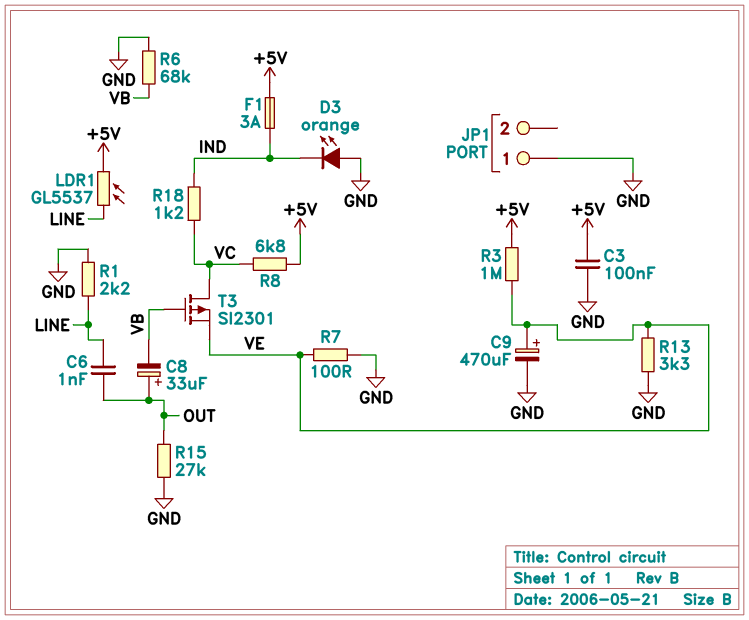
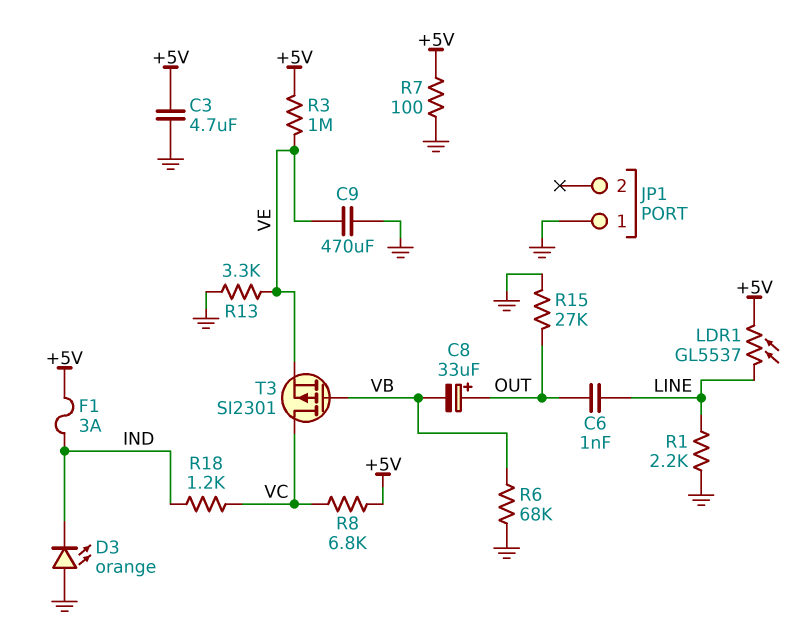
C3: 100nF (+5V, GND) -> 4.7uF (+5V, GND)
C9: 470uF (plus VE, minus GND) -> 470uF (GND, VE)
R7: 100 (GND, VE) -> 100 (+5V, GND)

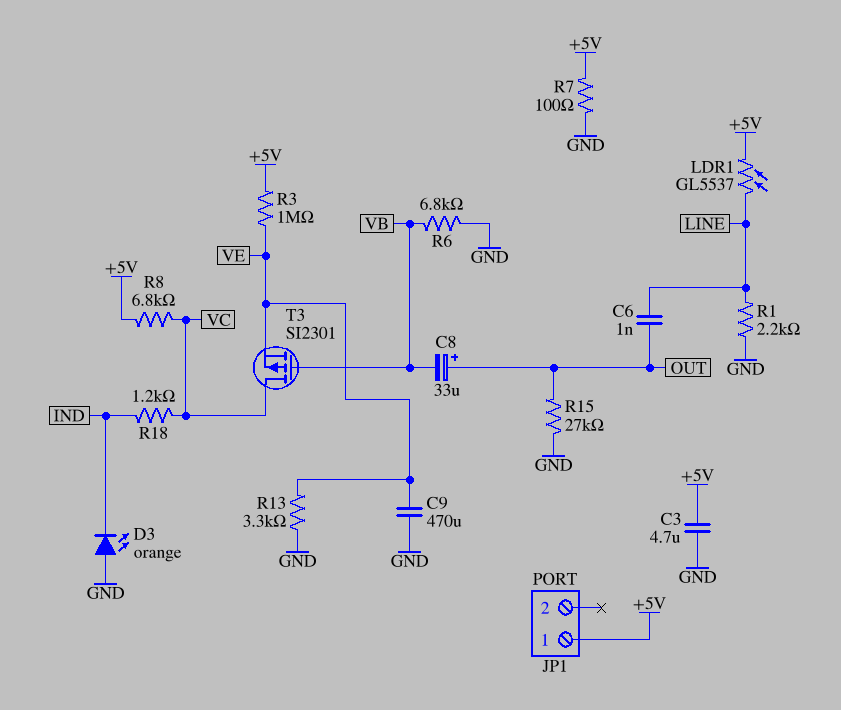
F1: 3A (+5V, IND) -> none
JP1 pin 1: GND -> +5V
R6: 68k (GND, VB) -> 6.8k (GND, VB)

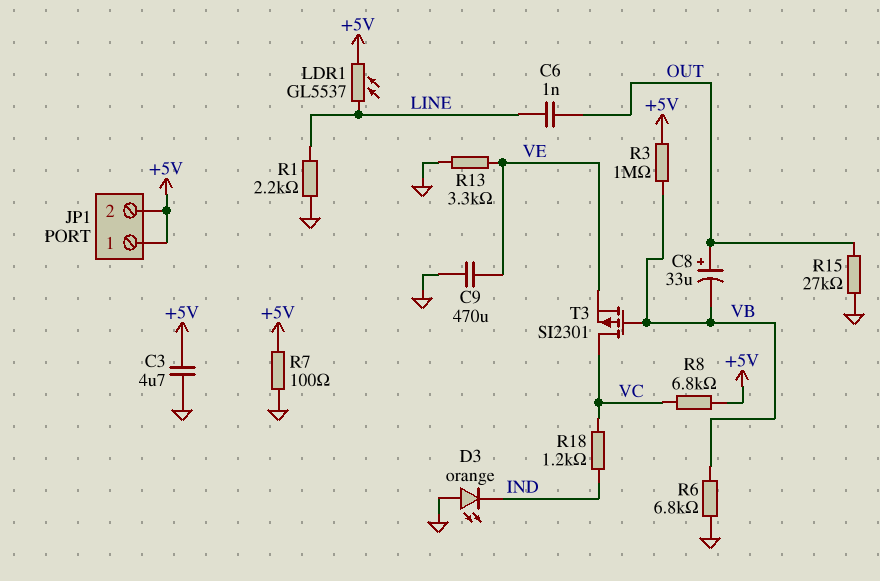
JP1 pin 2: none -> +5V
R3: 1M (+5V, VE) -> 1M (+5V, VB)

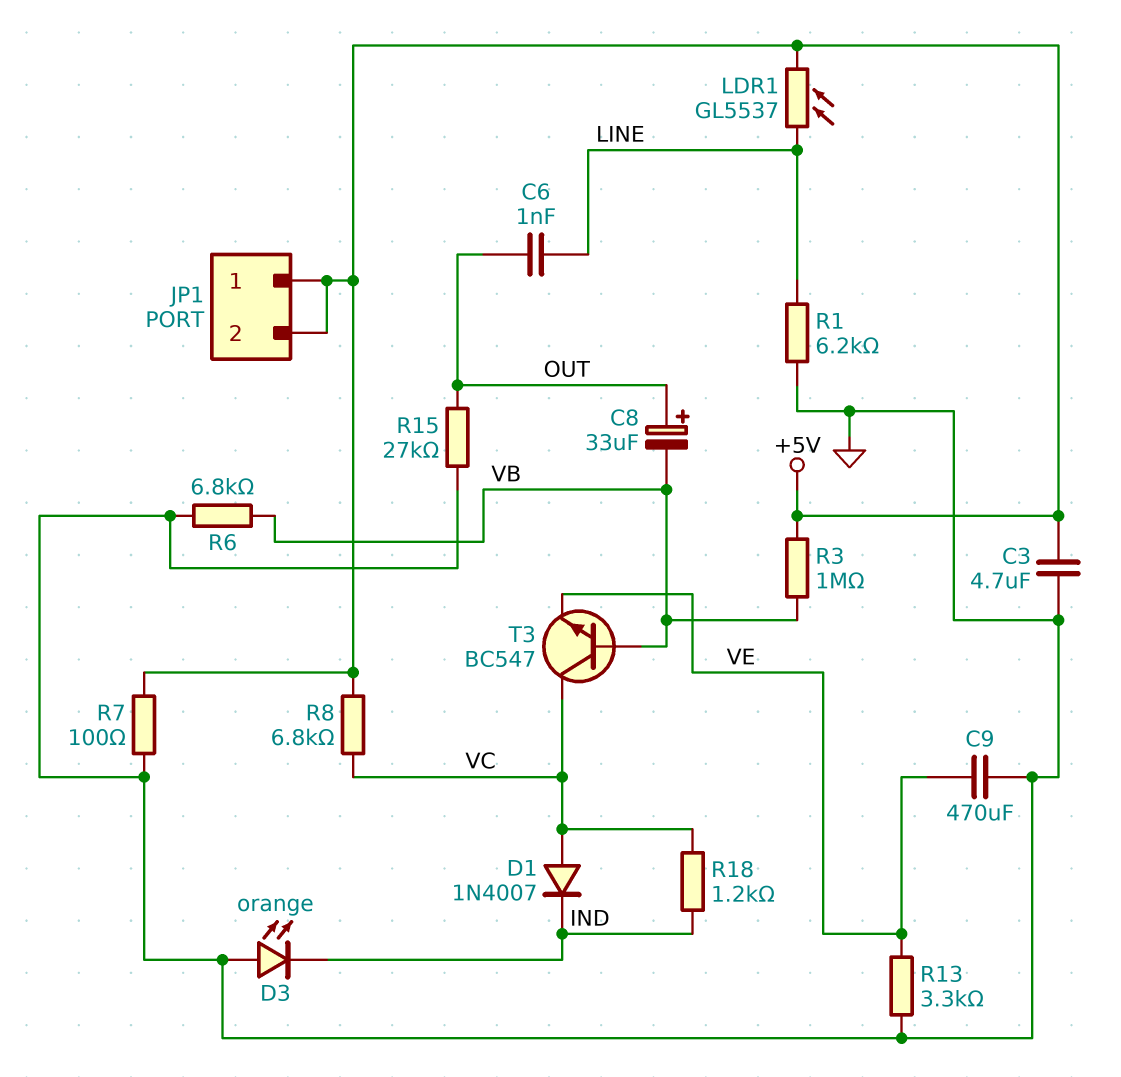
D1: none -> diode 1N4007 (A VC, K IND)
R1: 2.2k (GND, LINE) -> 6.2k (GND, LINE)
T3: PMOS SI2301 (G VB, D VC, S VE) -> NPN BC547 (B VB, C VC, E VE)

